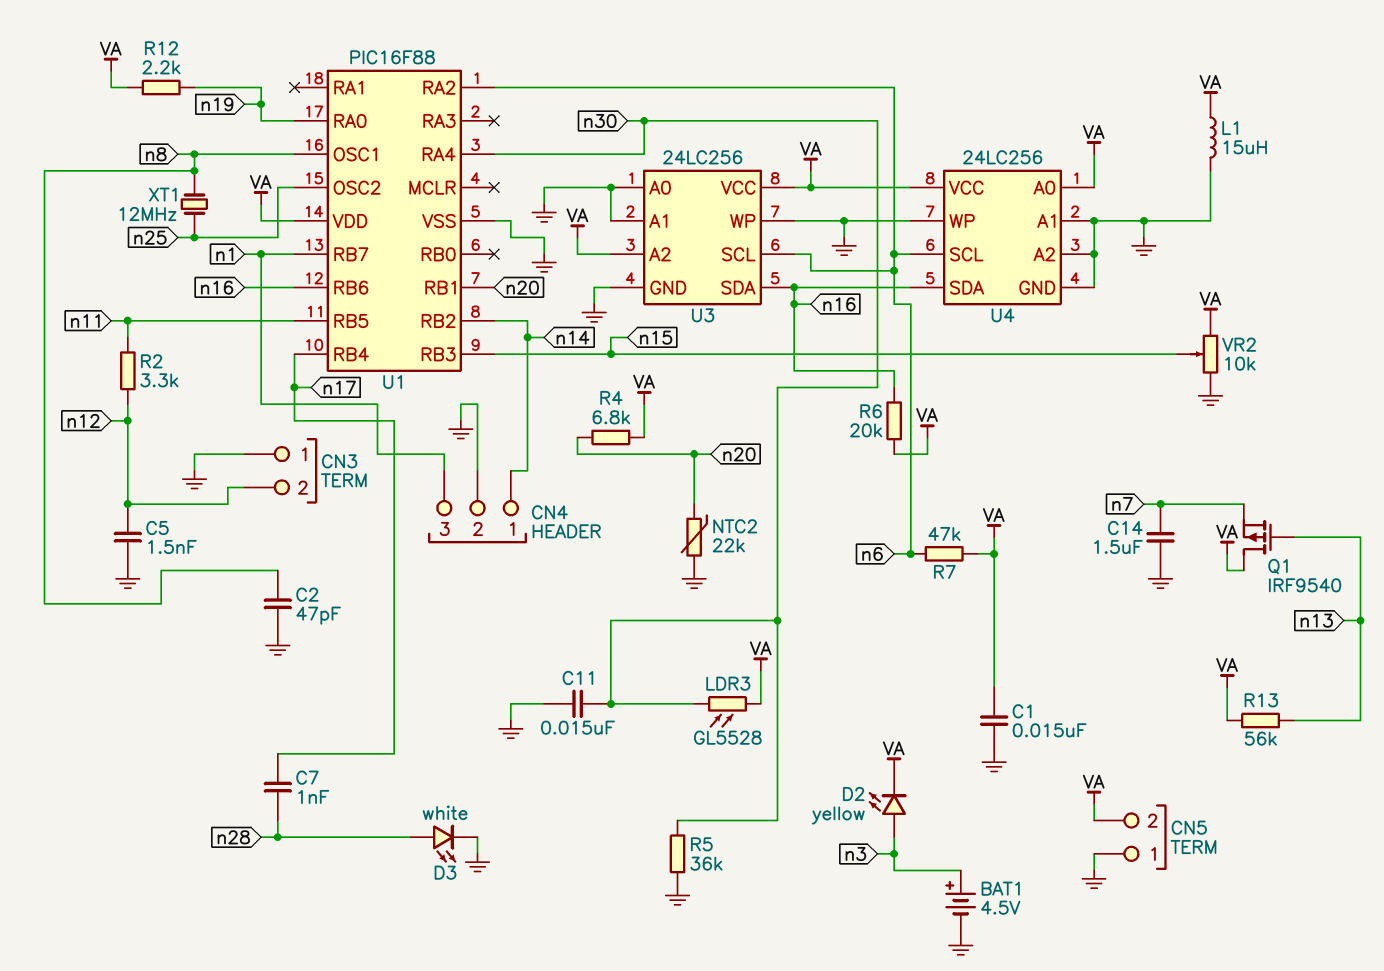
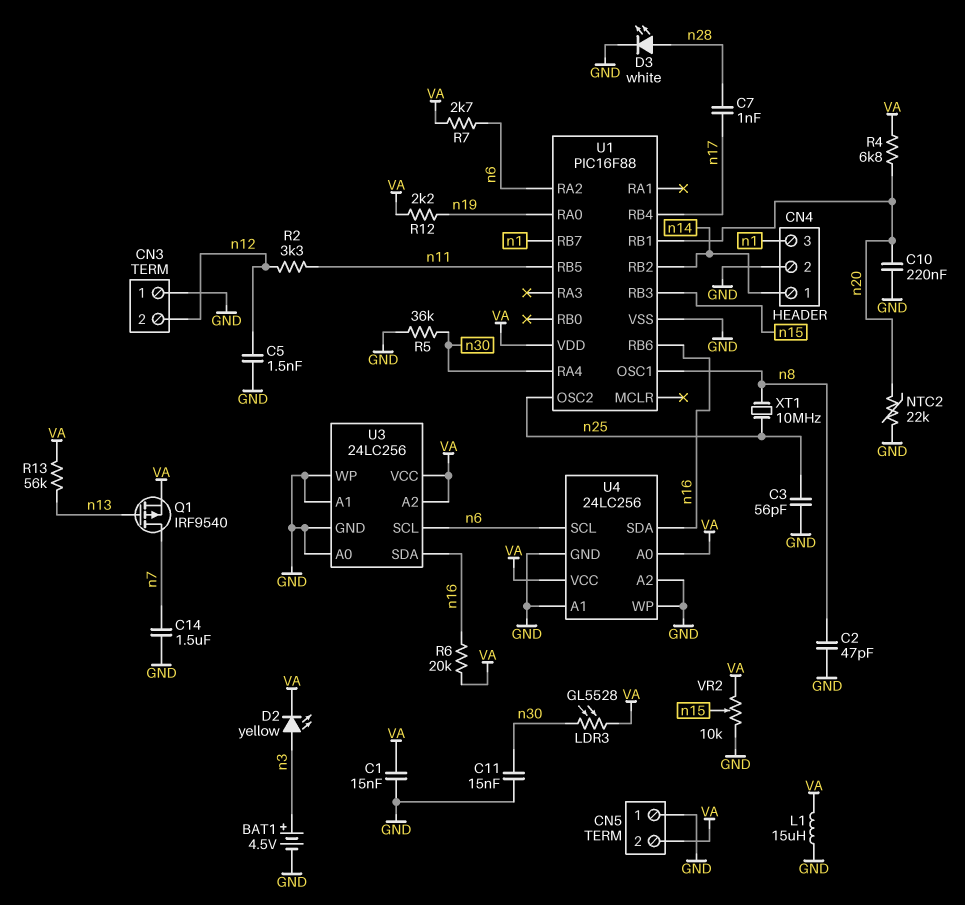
C3: none -> 56pF (GND, n25)
C10: none -> 220nF (GND, n20)
Q1: PMOS IRF9540 (G n13, D VA, S n7) -> PMOS IRF9540 (G n13, D n7, S VA)
R7: 47k (VA, n6) -> 2.7k (VA, n6)
XT1: 12MHz (n8, n25) -> 10MHz (n8, n25)

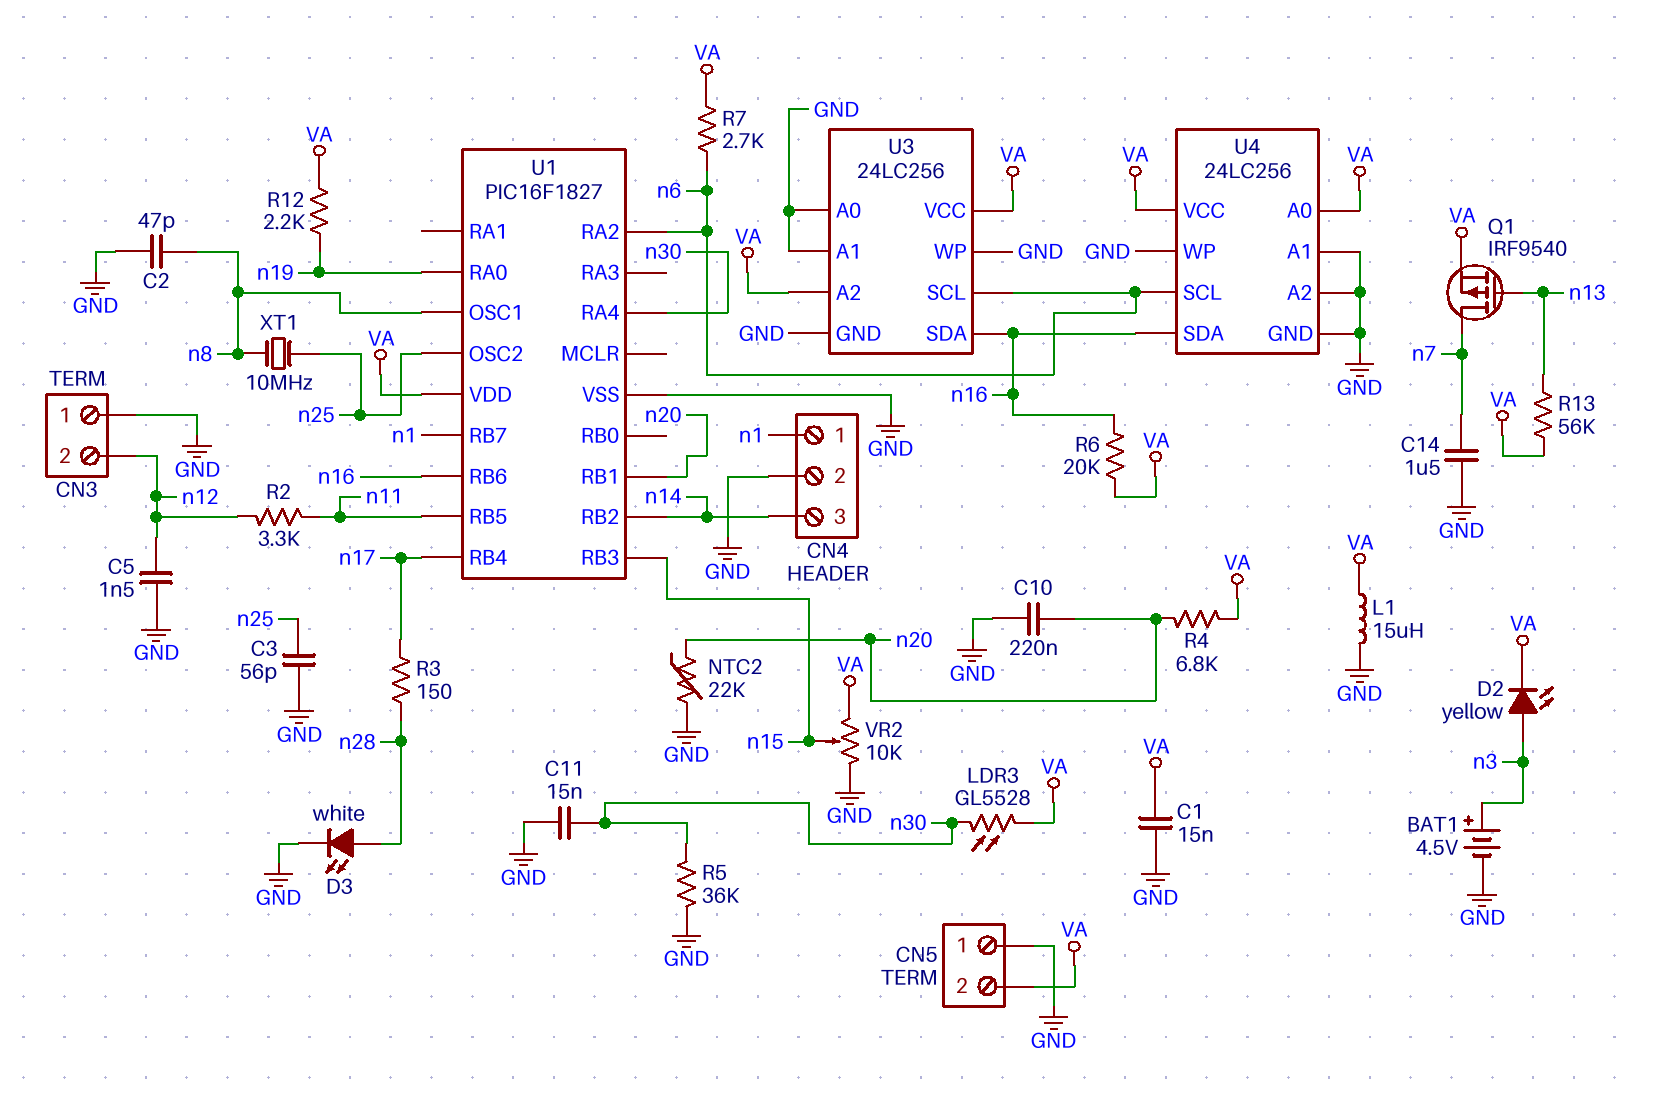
C7: 1nF (n17, n28) -> none
CN4 pin 1: n14 -> n1
CN4 pin 3: n1 -> n14
R3: none -> 150 (n17, n28)
U1: PIC16F88 -> PIC16F1827

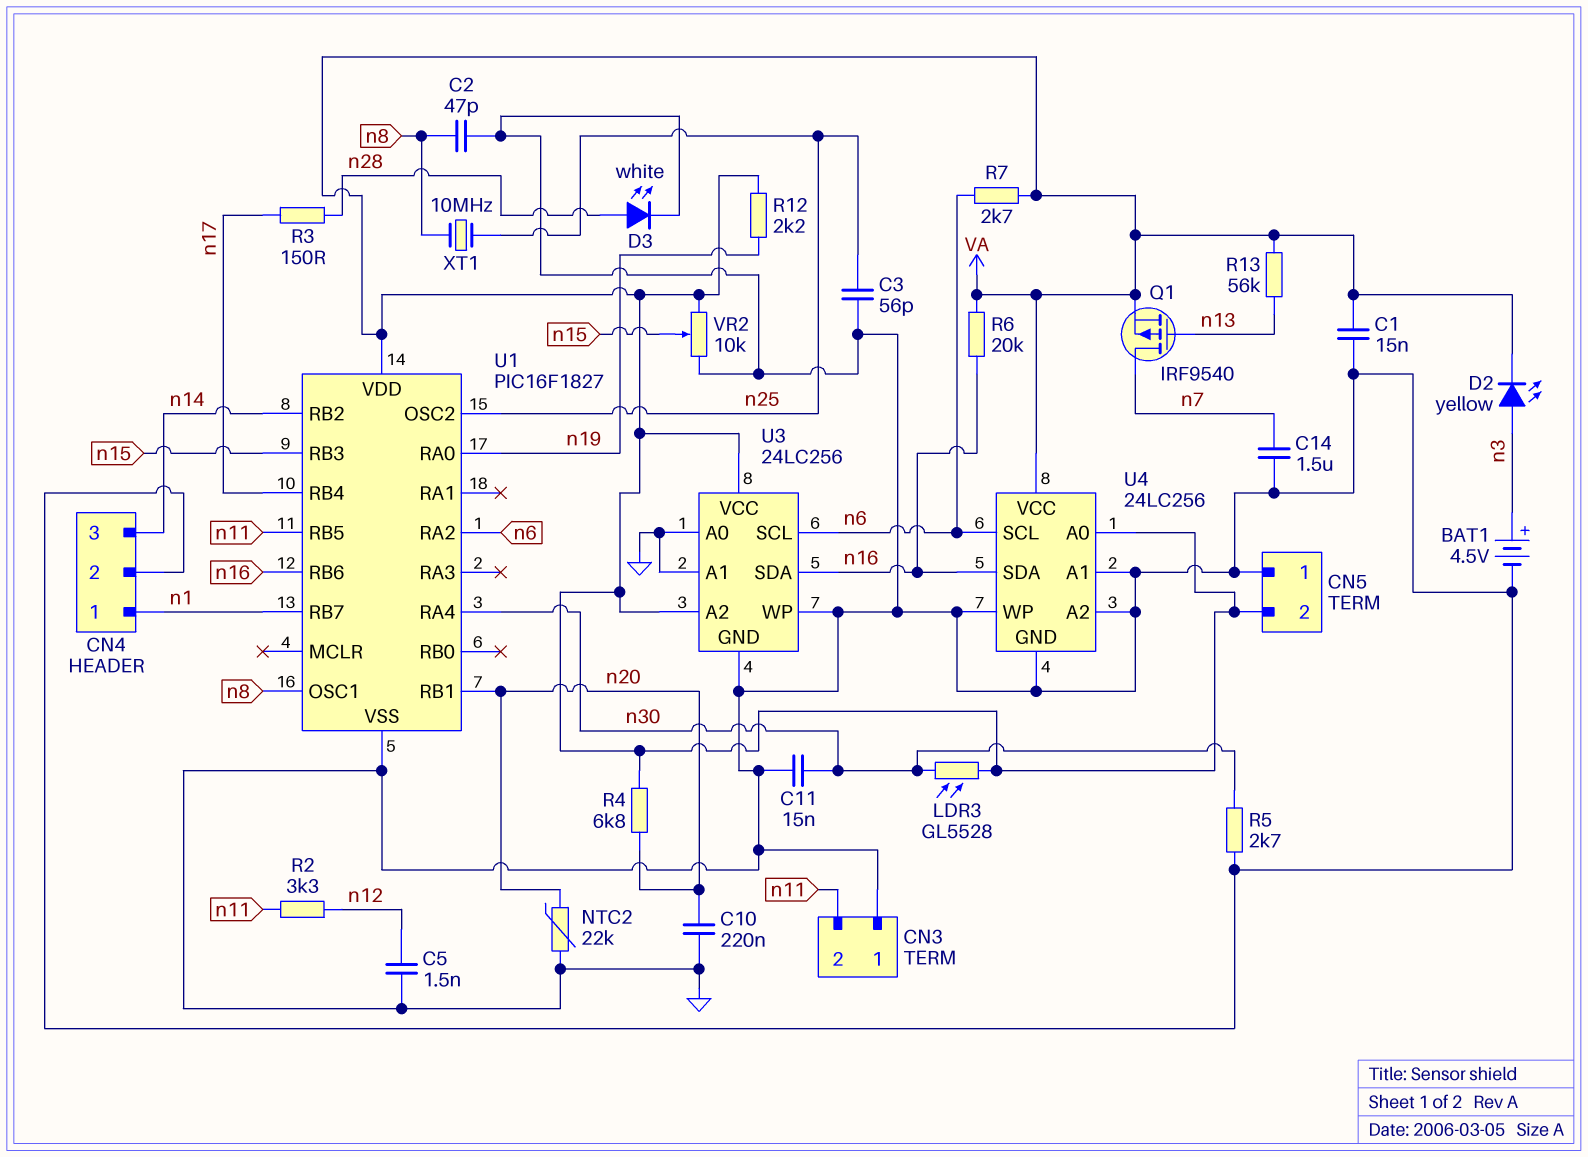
CN3 pin 2: n12 -> n11
L1: 15uH (GND, VA) -> none
R5: 36k (GND, n30) -> 2.7k (GND, n30)

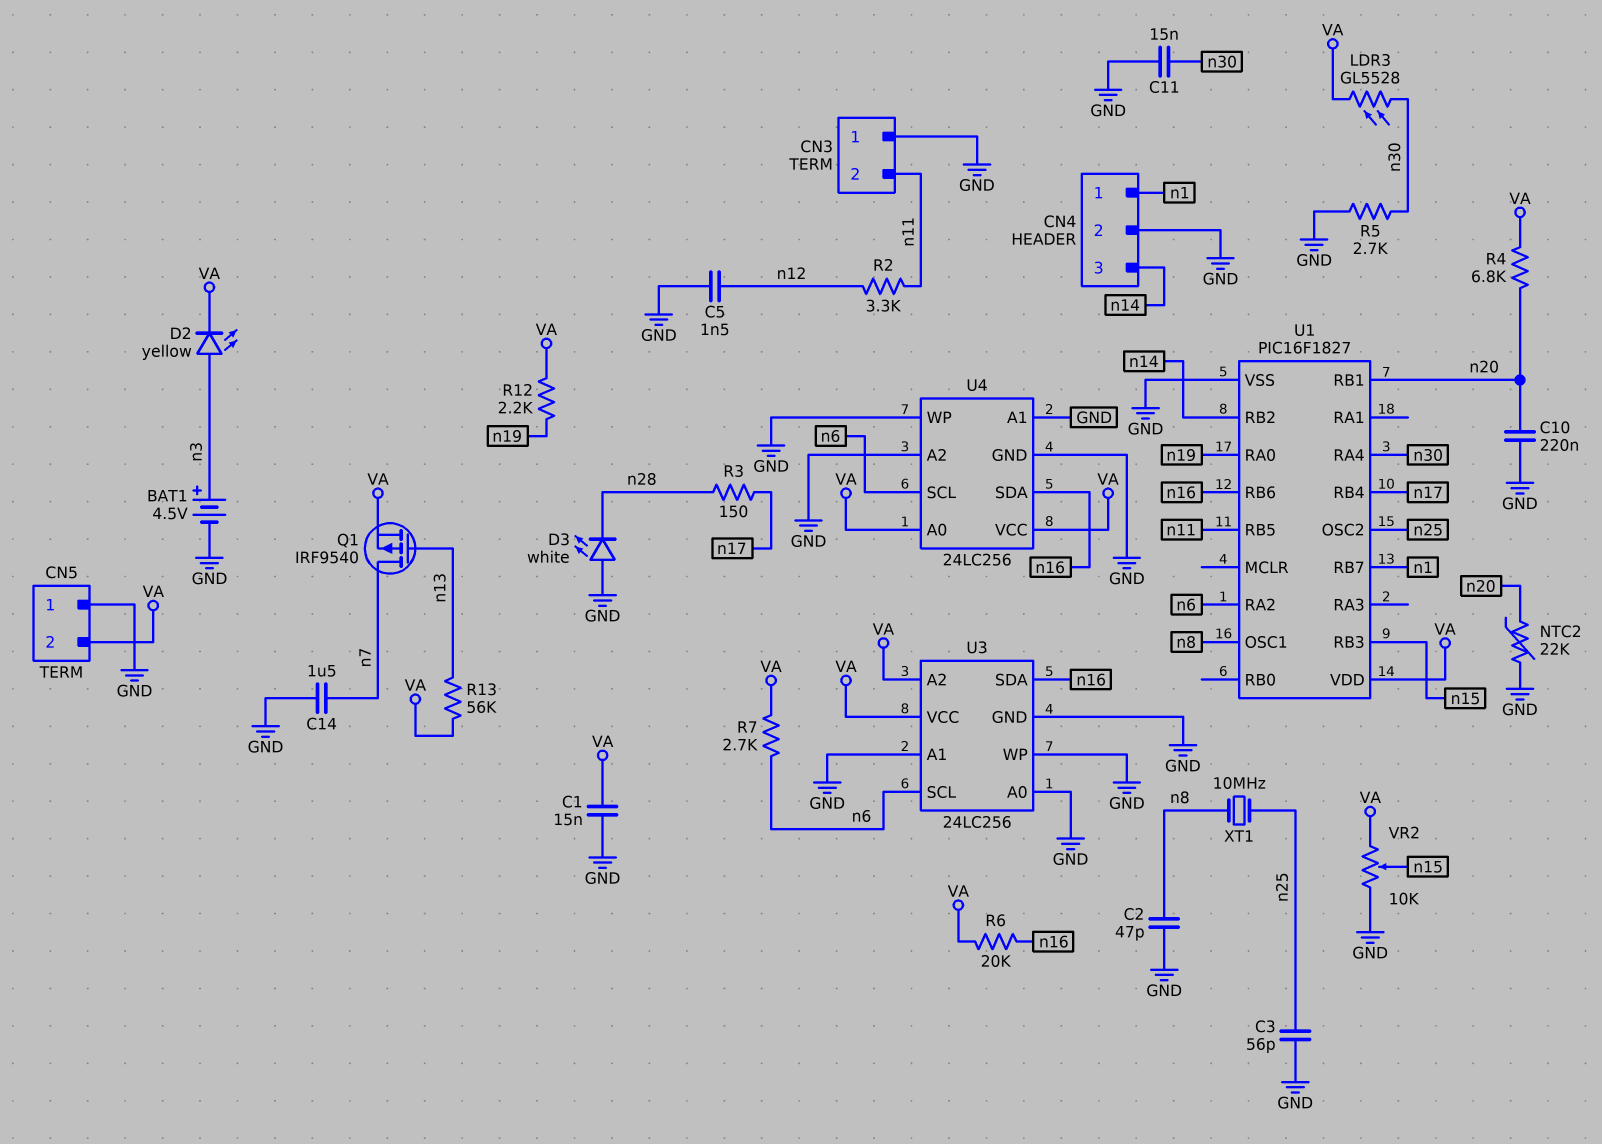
D3: LED white (A n28, K GND) -> LED white (A GND, K n28)

